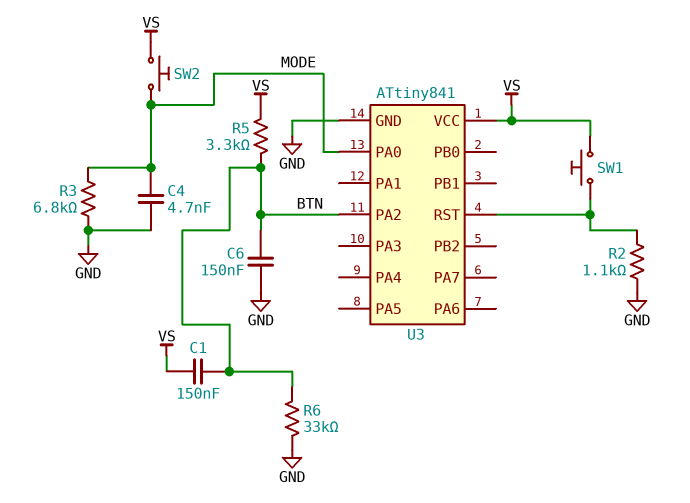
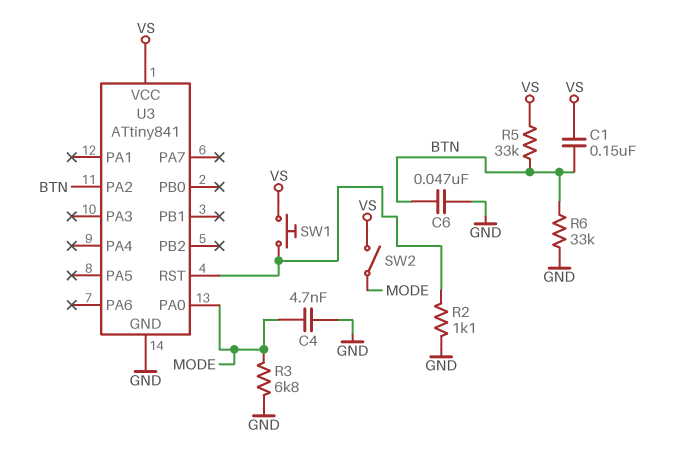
C6: 150nF (BTN, GND) -> 47nF (BTN, GND)
R5: 3.3k (BTN, VS) -> 33k (BTN, VS)
SW2: button (MODE, VS) -> switch (MODE, VS)

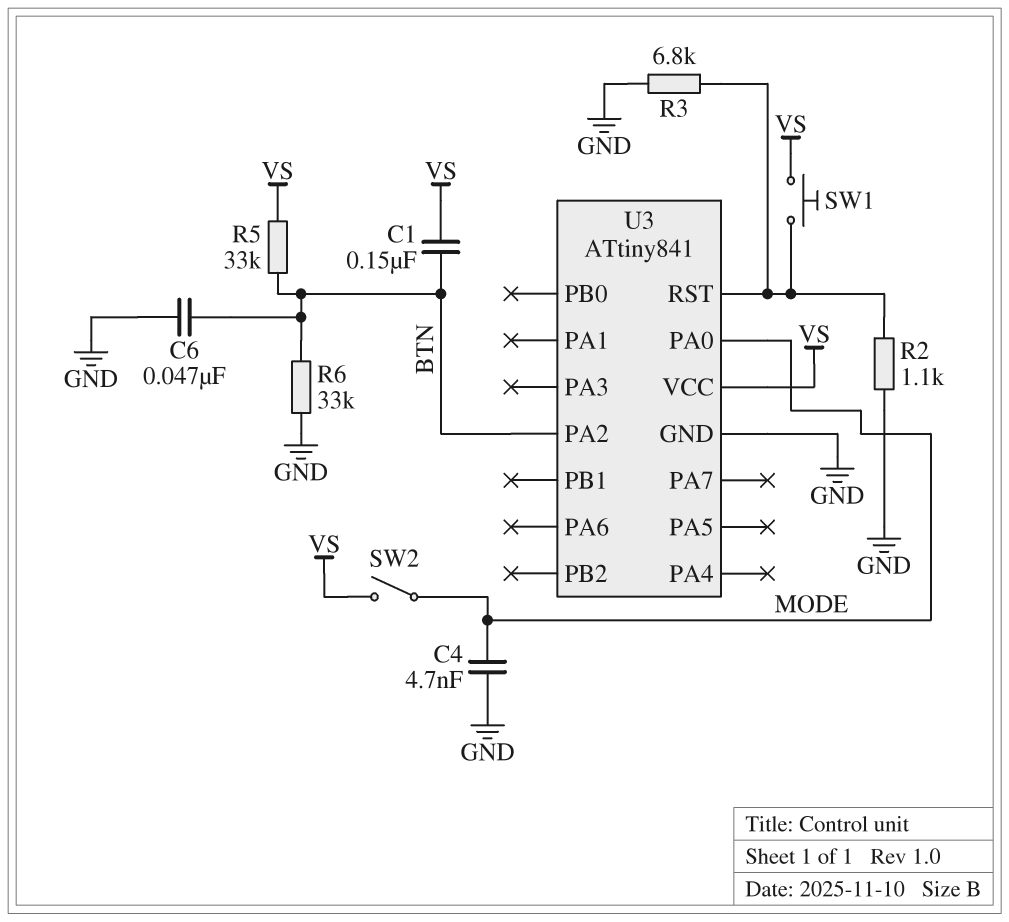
R3: 6.8k (GND, MODE) -> 6.8k (GND, U3/RST)

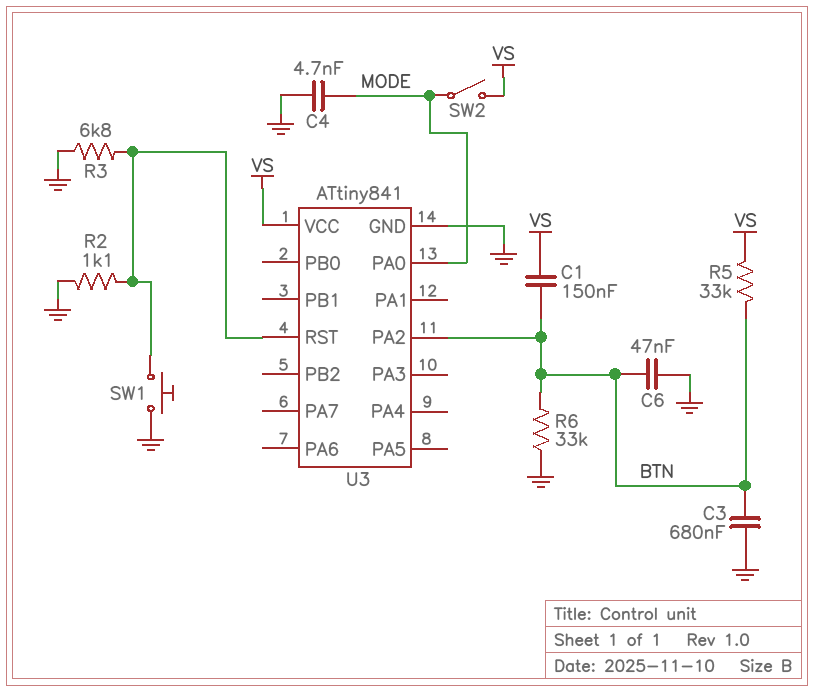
C3: none -> 680nF (BTN, GND)
SW1: button (U3/RST, VS) -> button (GND, U3/RST)

